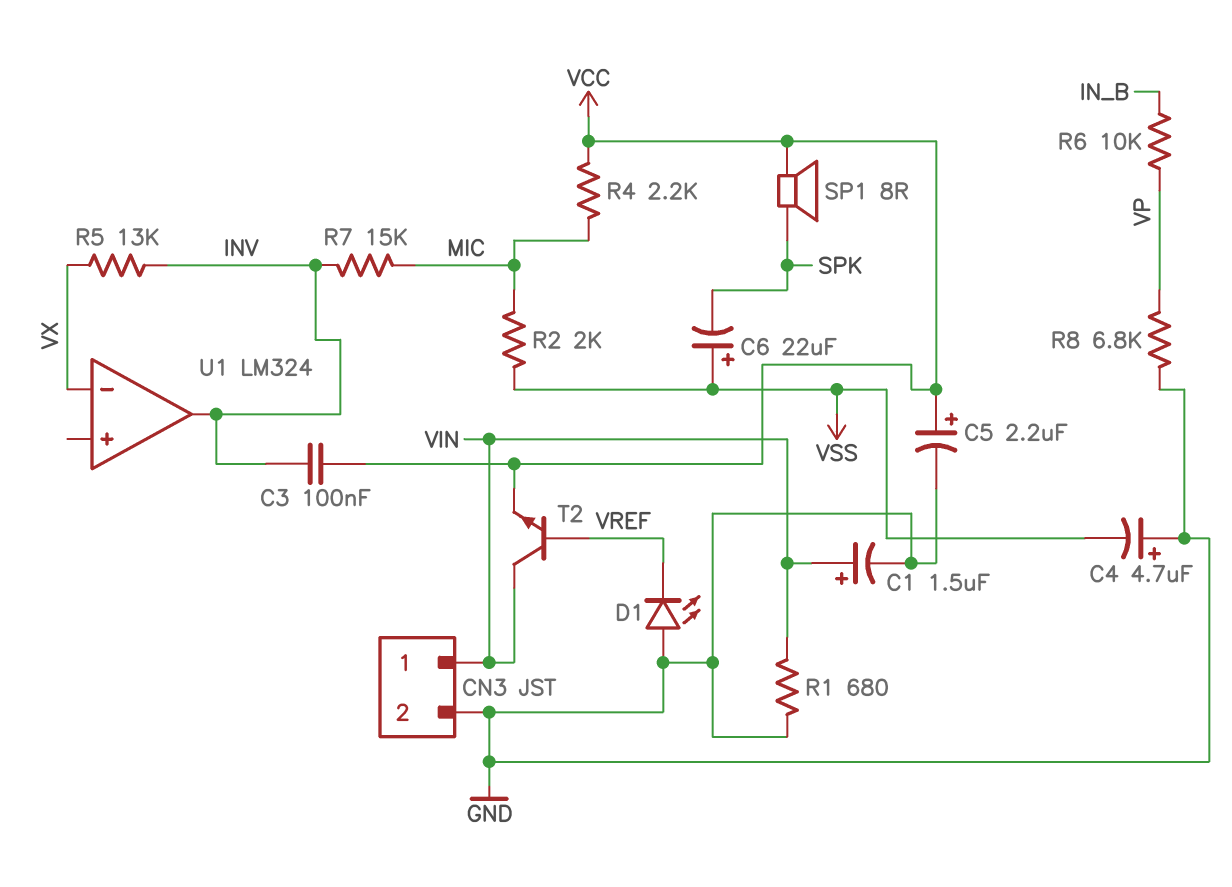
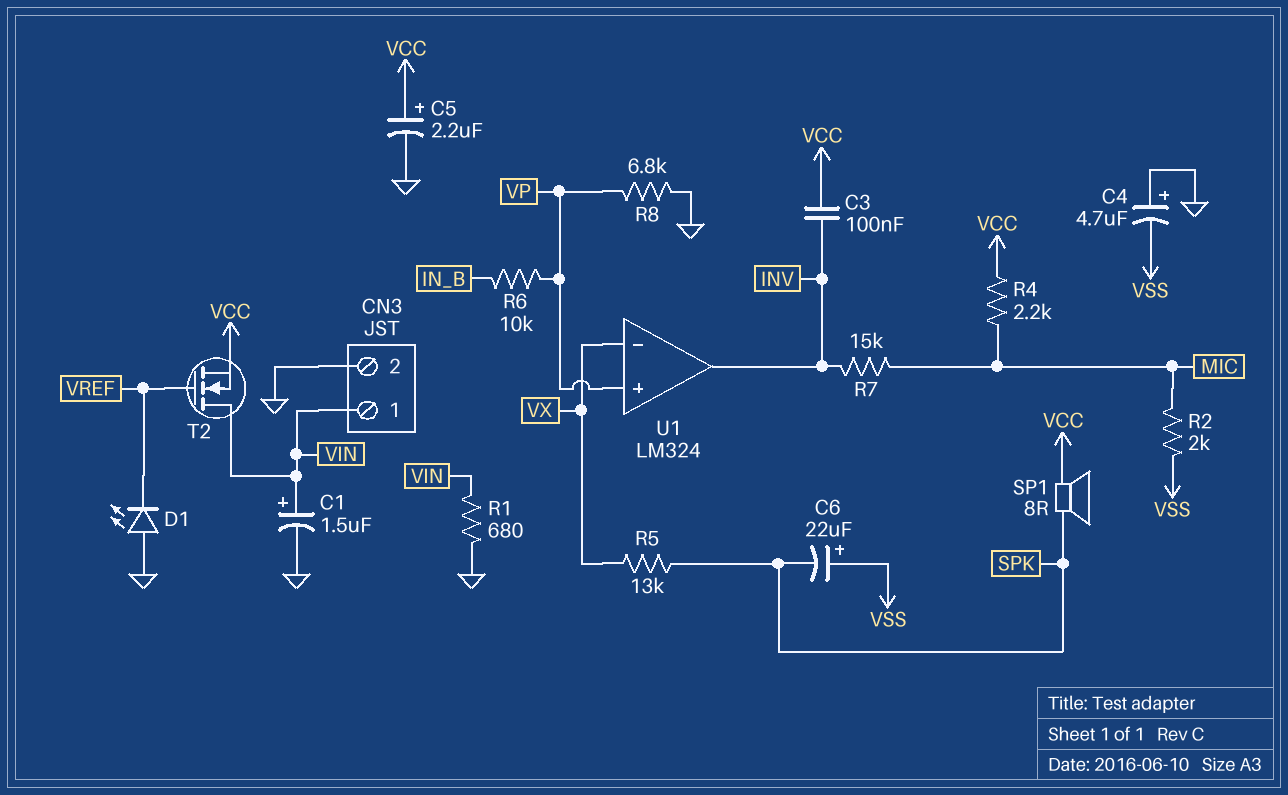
R5: 13k (INV, VX) -> 13k (SPK, VX)
T2: NPN (B VREF, C VIN, E VCC) -> NMOS (G VREF, D VIN, S VCC)
U1 pin in+: none -> VP

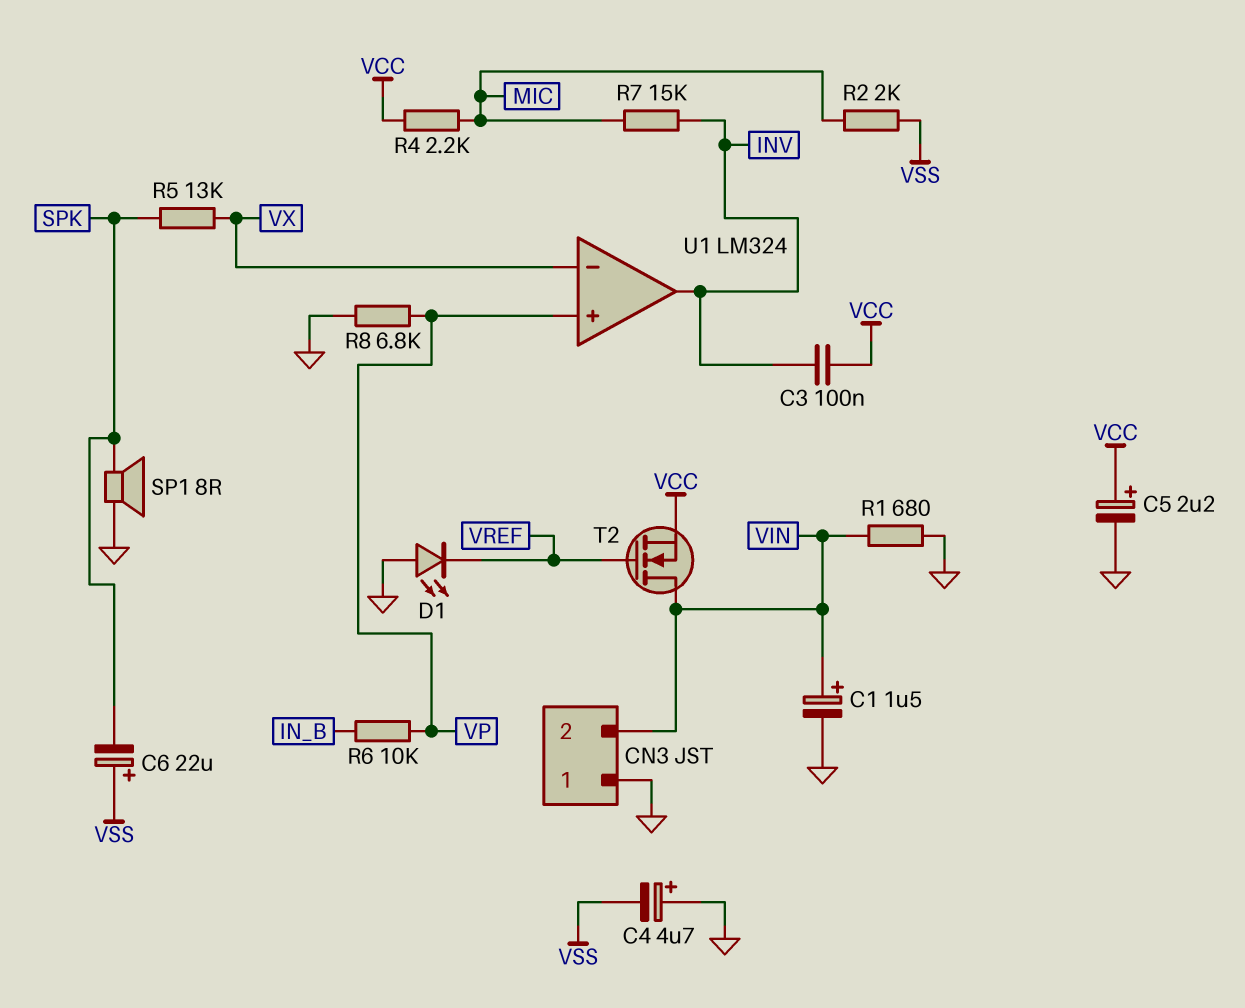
CN3 pin 1: VIN -> GND
CN3 pin 2: GND -> VIN
SP1: speaker 8R (SPK, VCC) -> speaker 8R (GND, SPK)

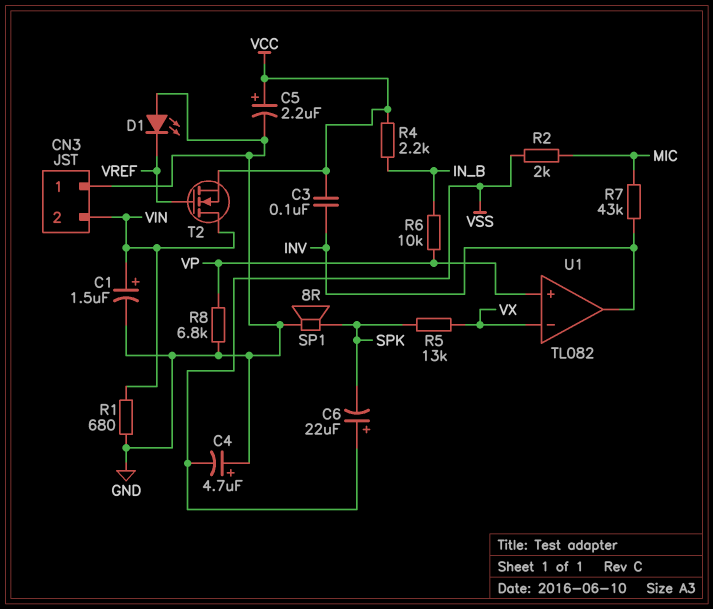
R4: 2.2k (MIC, VCC) -> 2.2k (IN_B, VCC)
R7: 15k (INV, MIC) -> 43k (INV, MIC)
U1: LM324 -> TL082

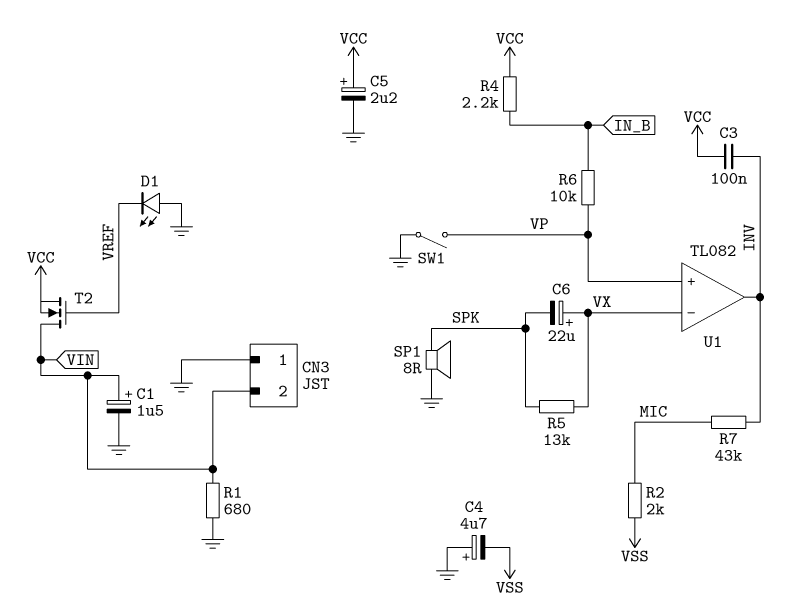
C6: 22uF (plus VSS, minus SPK) -> 22uF (plus VX, minus SPK)
R8: 6.8k (GND, VP) -> none
SW1: none -> switch (GND, VP)

